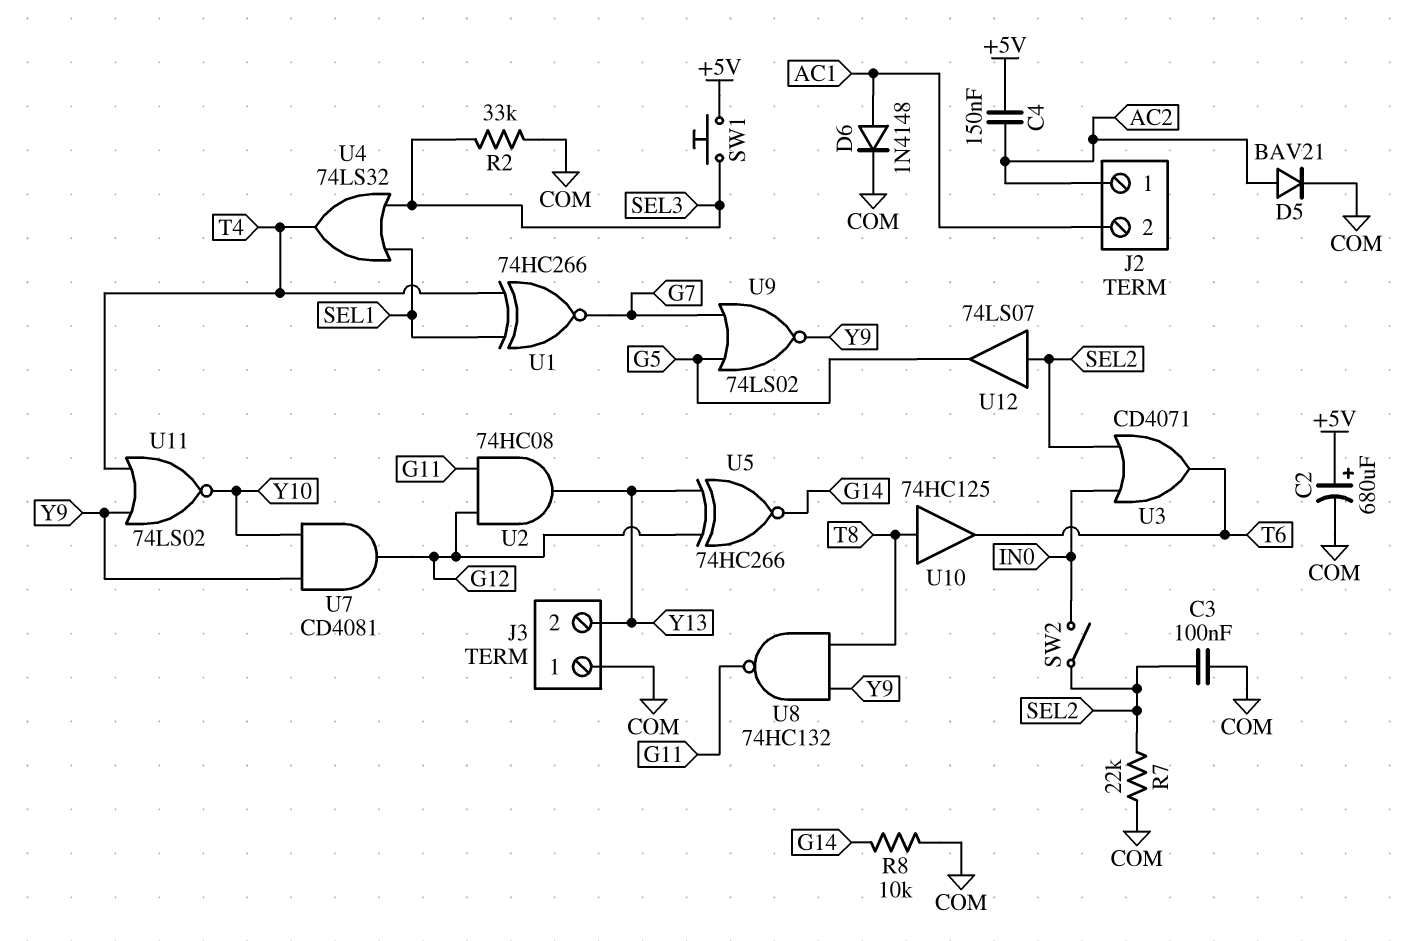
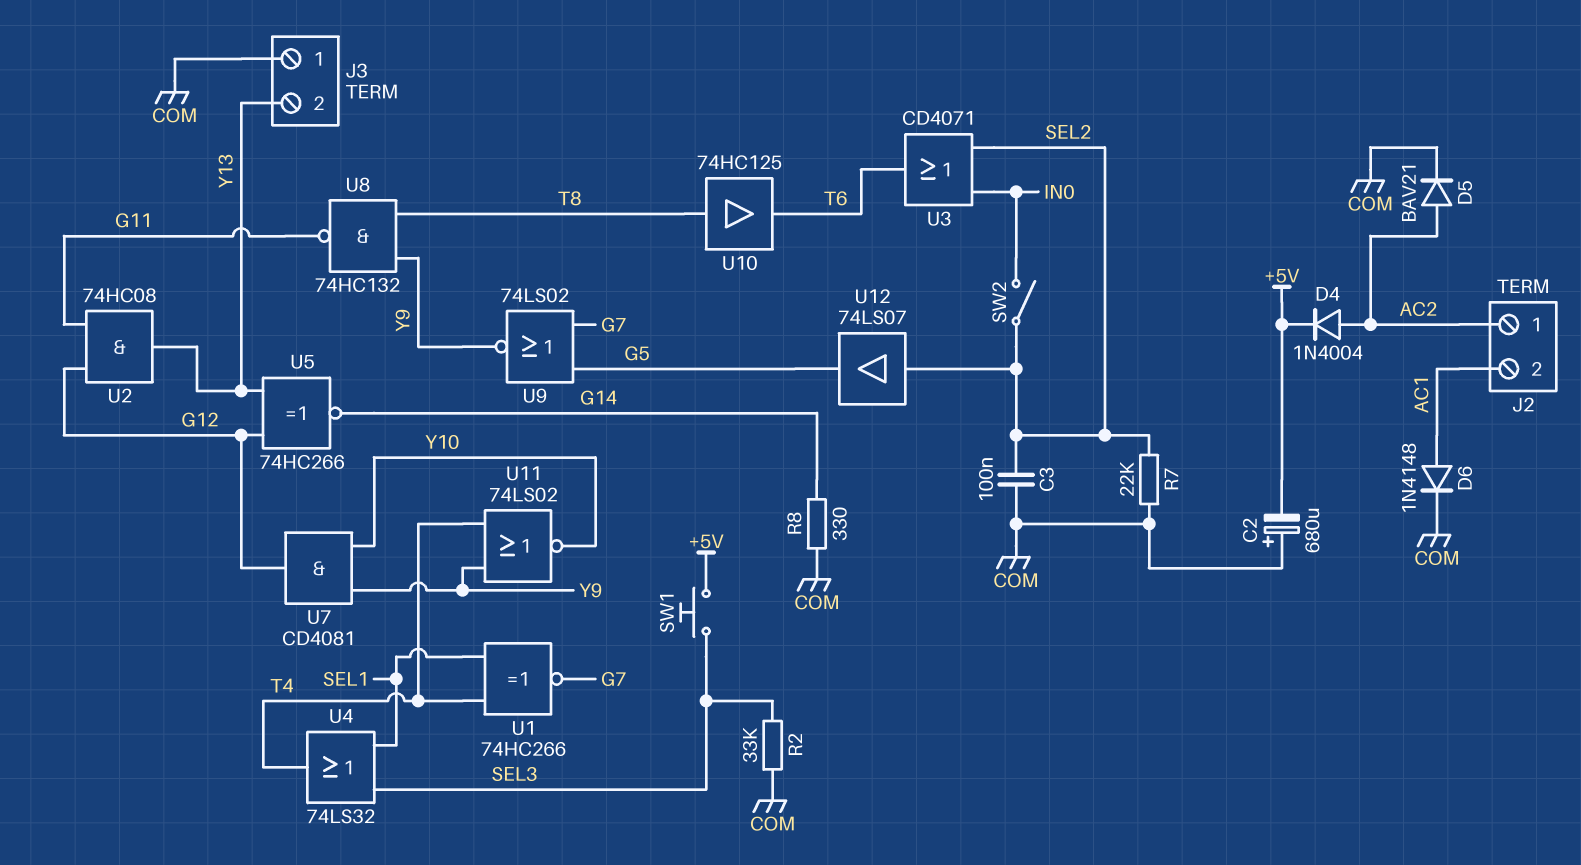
C2: 680uF (plus +5V, minus COM) -> 680uF (plus COM, minus +5V)
C4: 150nF (+5V, AC2) -> none
D4: none -> diode 1N4004 (A AC2, K +5V)
R8: 10k (COM, G14) -> 330 (COM, G14)

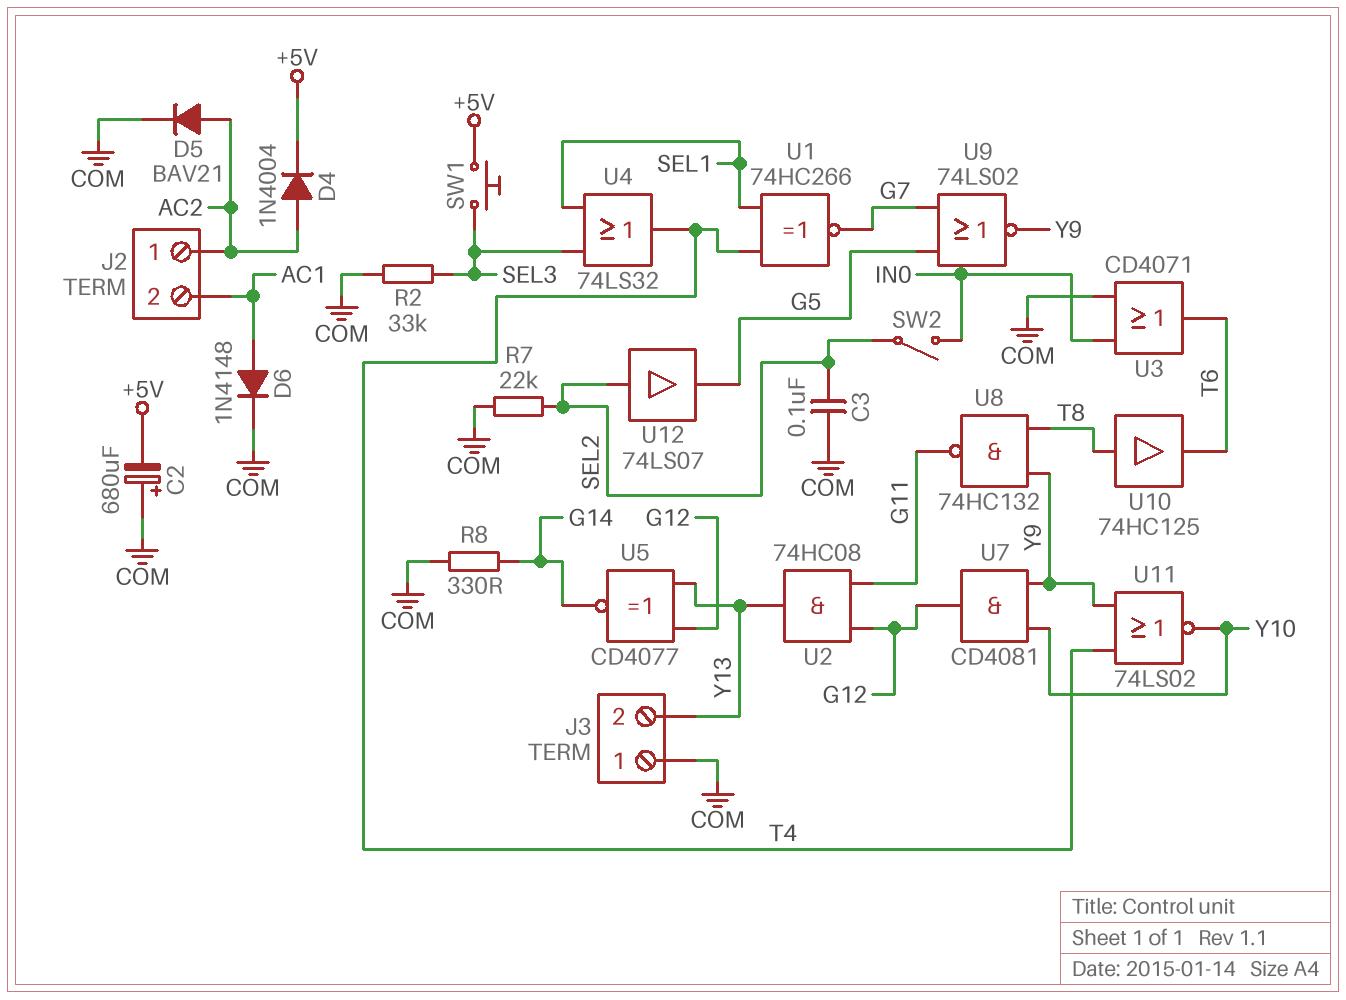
U3: OR CD4071 (in IN0, in SEL2, out T6) -> OR CD4071 (in COM, in IN0, out T6)
U5: XNOR 74HC266 (in G12, in Y13, out G14) -> XNOR CD4077 (in G12, in Y13, out G14)

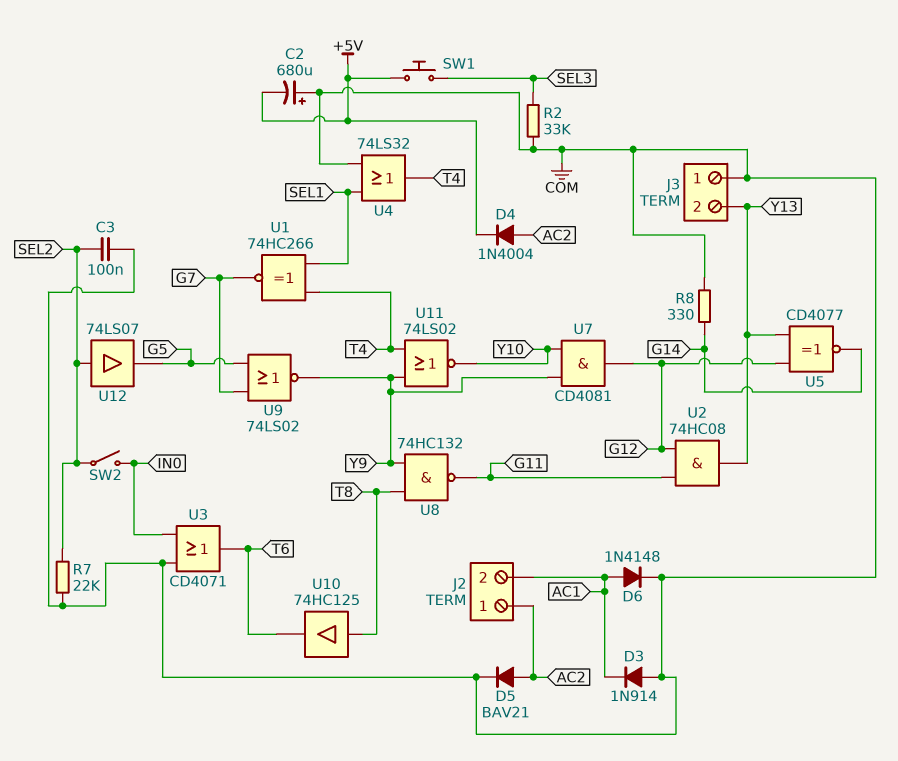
D3: none -> diode 1N914 (A COM, K AC1)
U4: OR 74LS32 (in SEL1, in SEL3, out T4) -> OR 74LS32 (in COM, in SEL1, out T4)

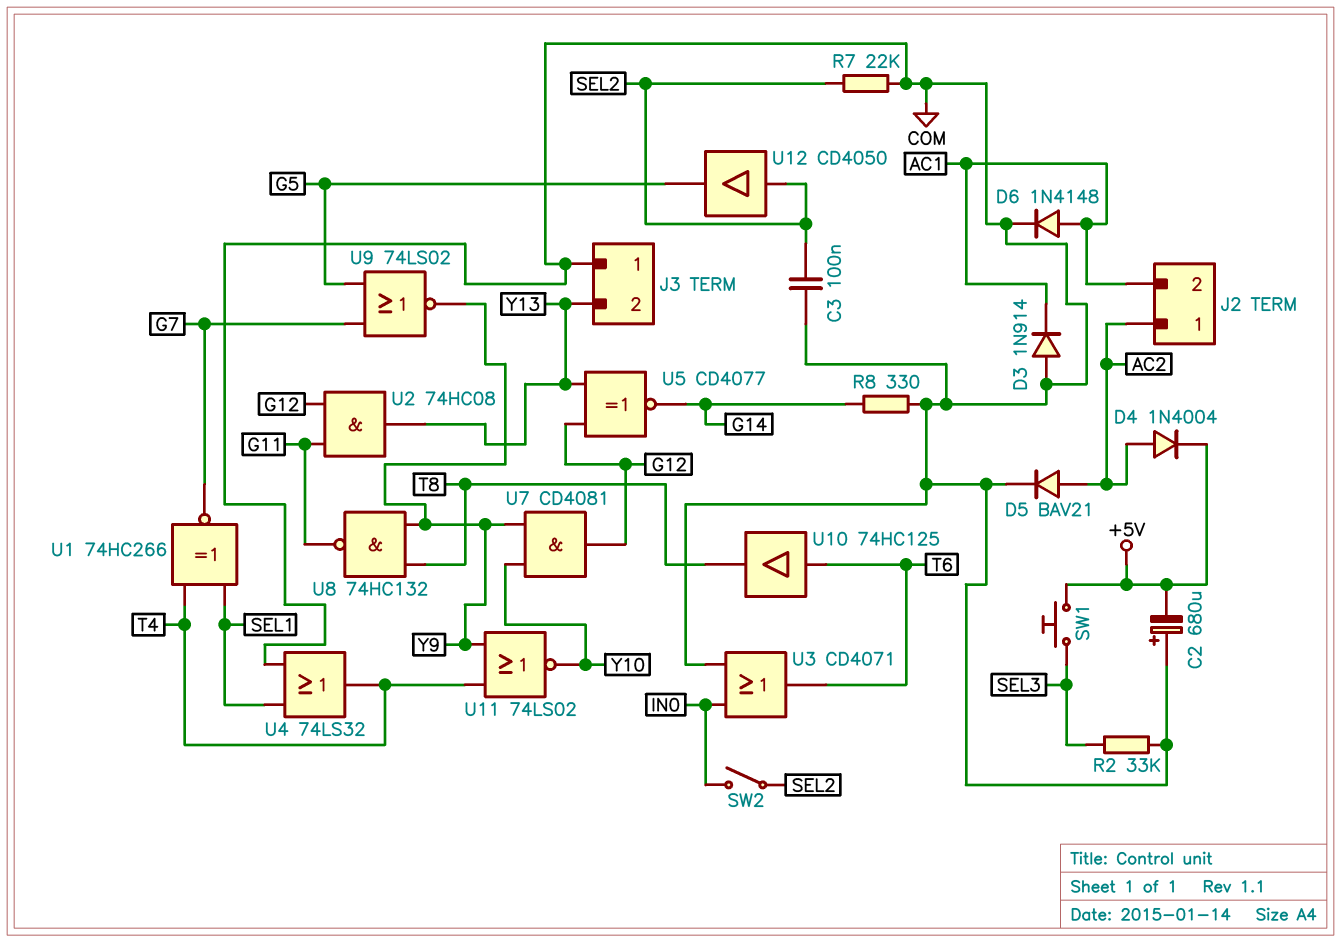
U10: buffer 74HC125 (in T8, out T6) -> buffer 74HC125 (in T6, out T8)
U12: buffer 74LS07 (in SEL2, out G5) -> buffer CD4050 (in SEL2, out G5)

